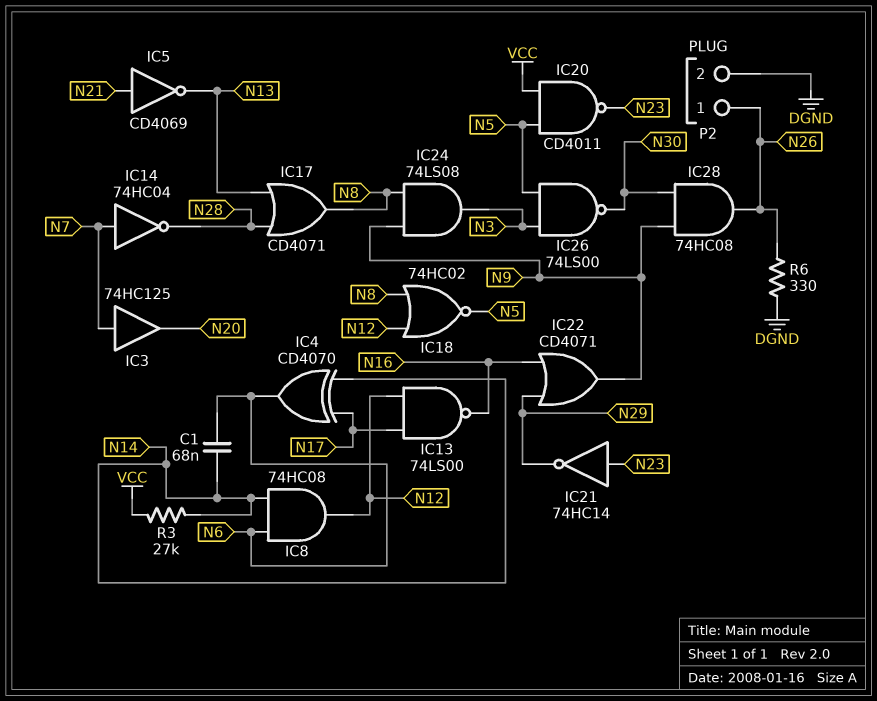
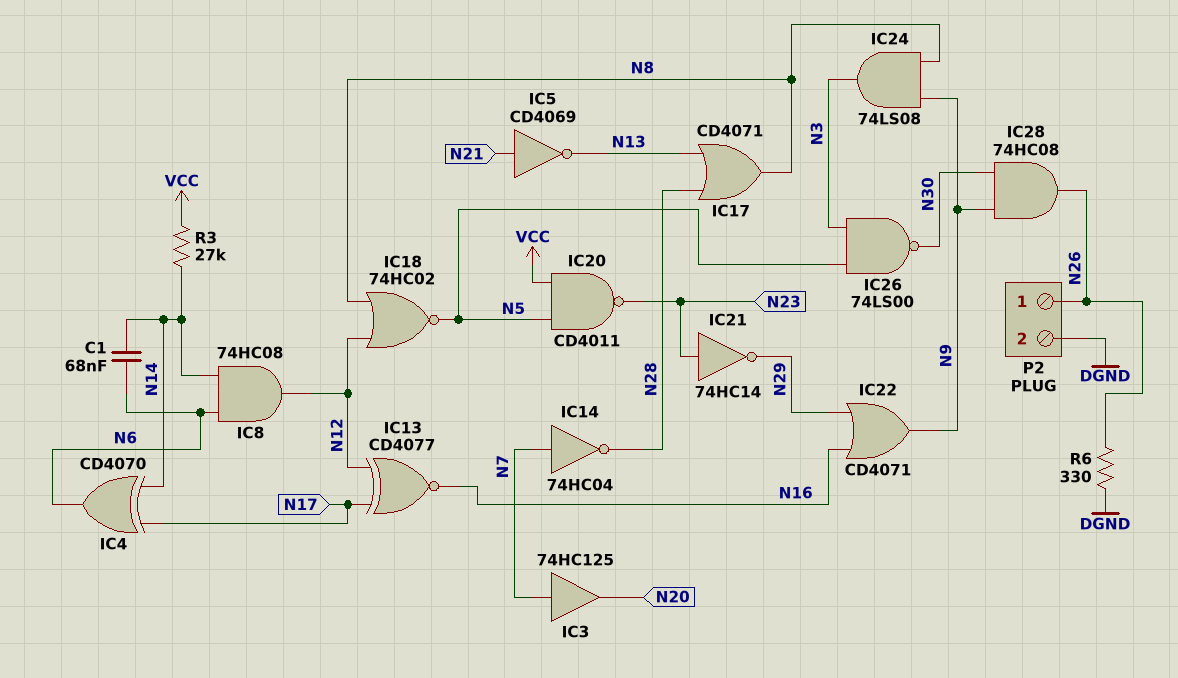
IC13: NAND 74LS00 (in N12, in N17, out N16) -> XNOR CD4077 (in N12, in N17, out N16)

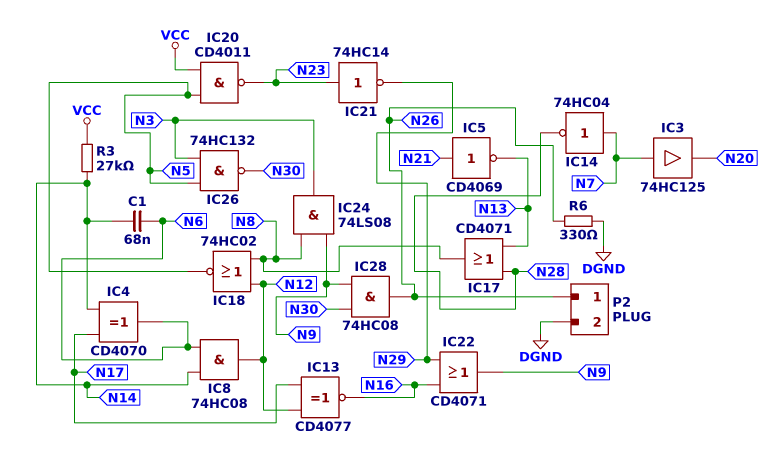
IC26: NAND 74LS00 (in N3, in N5, out N30) -> NAND 74HC132 (in N3, in N5, out N30)

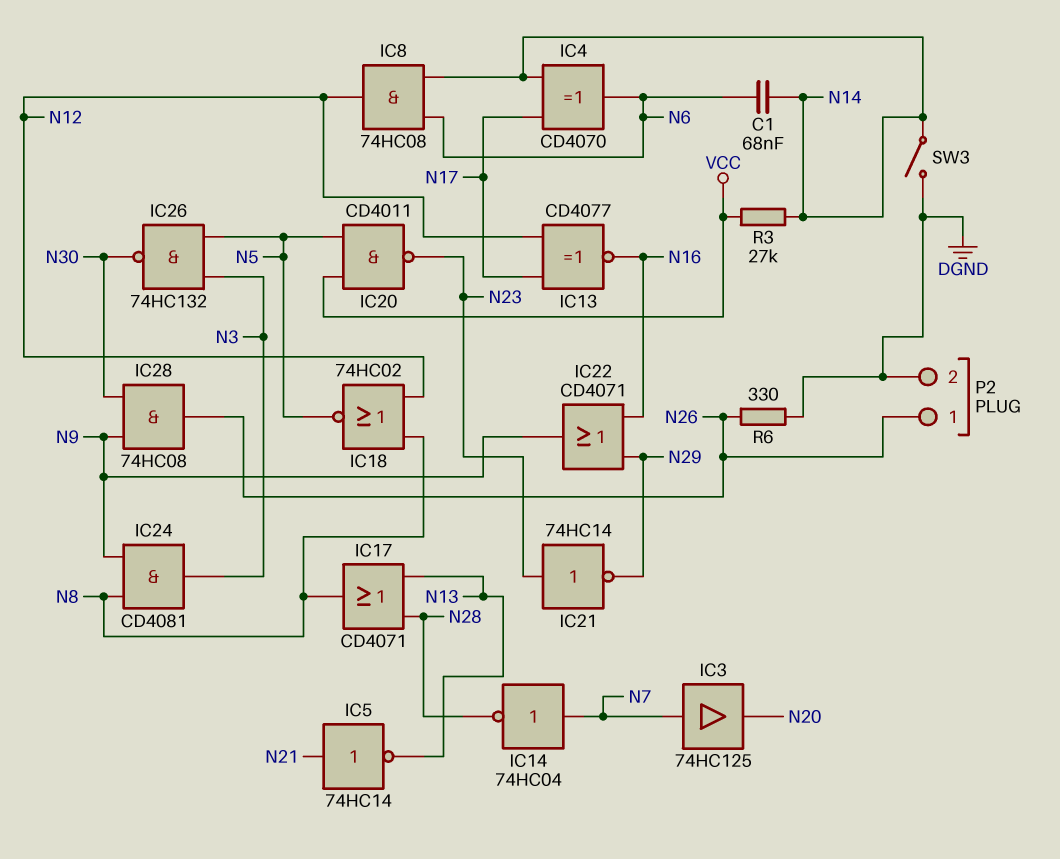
IC5: NOT CD4069 (in N21, out N13) -> NOT 74HC14 (in N21, out N13)
IC24: AND 74LS08 (in N8, in N9, out N3) -> AND CD4081 (in N8, in N9, out N3)
SW3: none -> switch (DGND, N14)

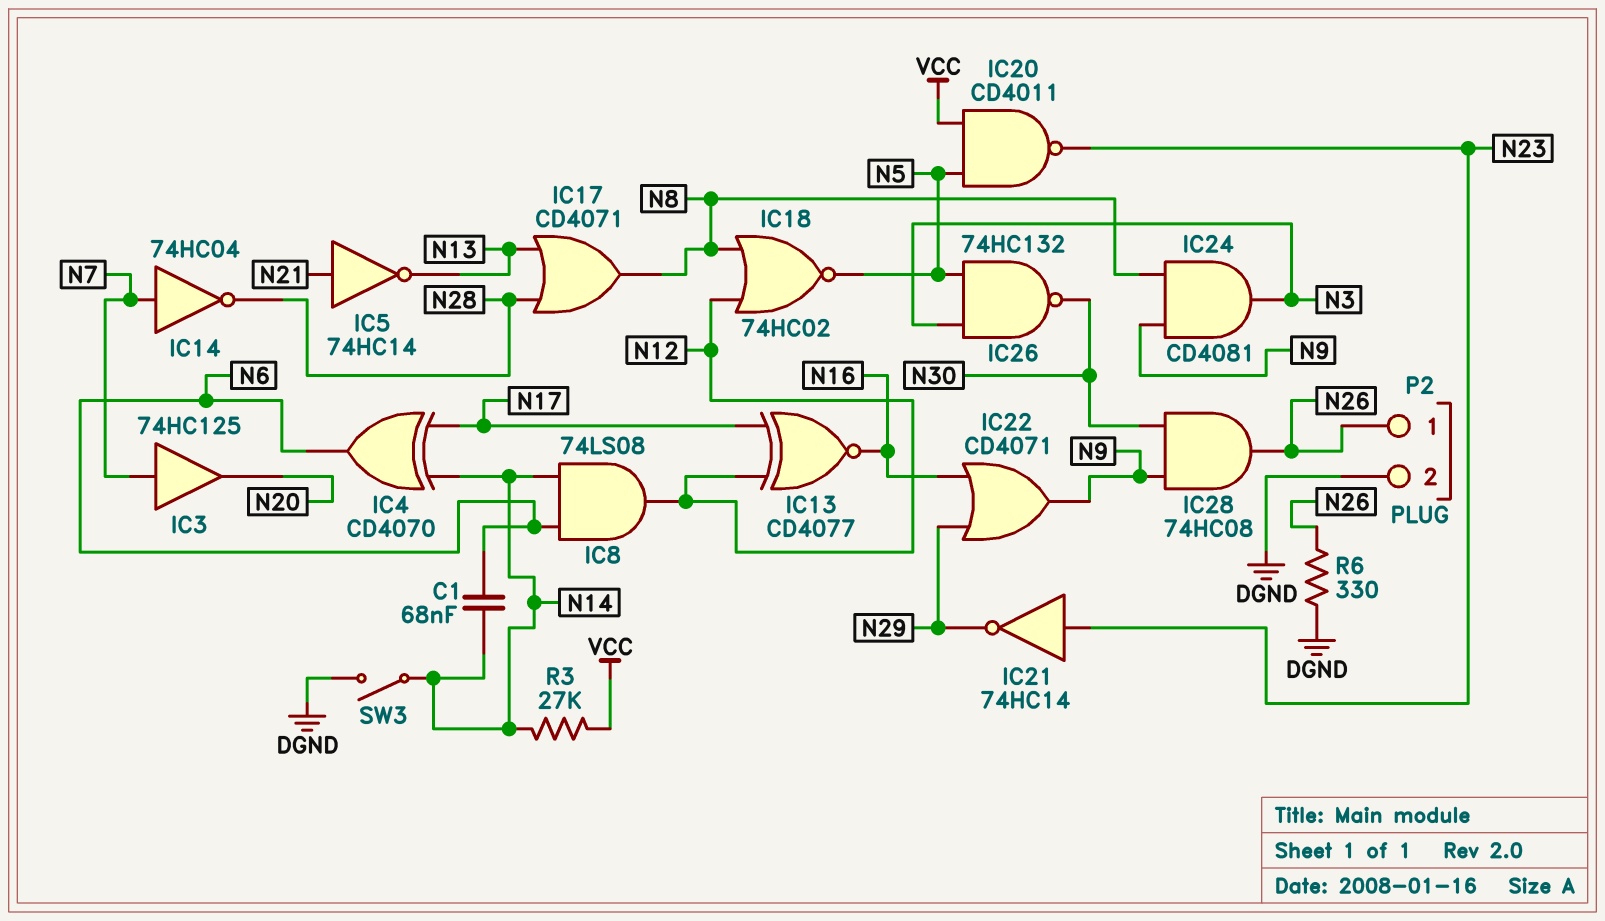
IC8: AND 74HC08 (in N6, in N14, out N12) -> AND 74LS08 (in N6, in N14, out N12)

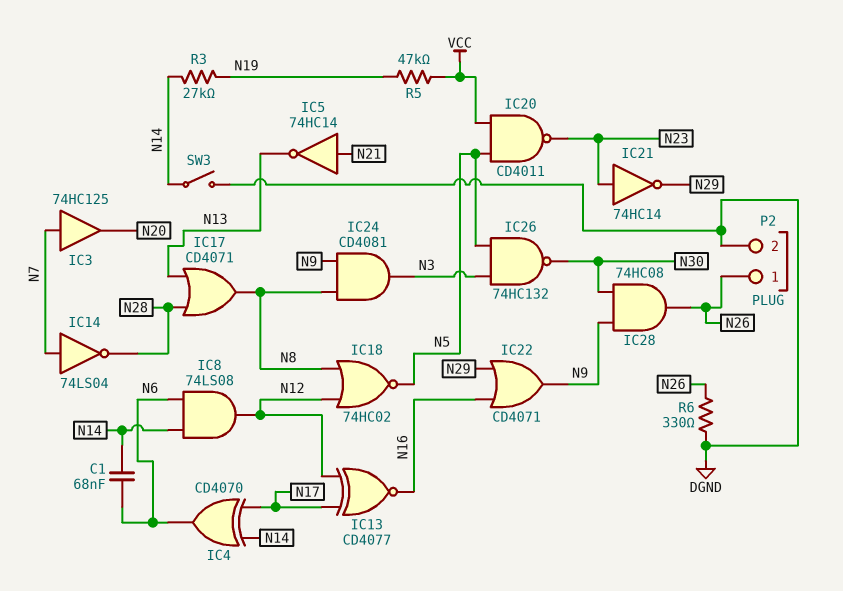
IC14: NOT 74HC04 (in N7, out N28) -> NOT 74LS04 (in N7, out N28)
R3: 27k (N14, VCC) -> 27k (N14, N19)
R5: none -> 47k (N19, VCC)

